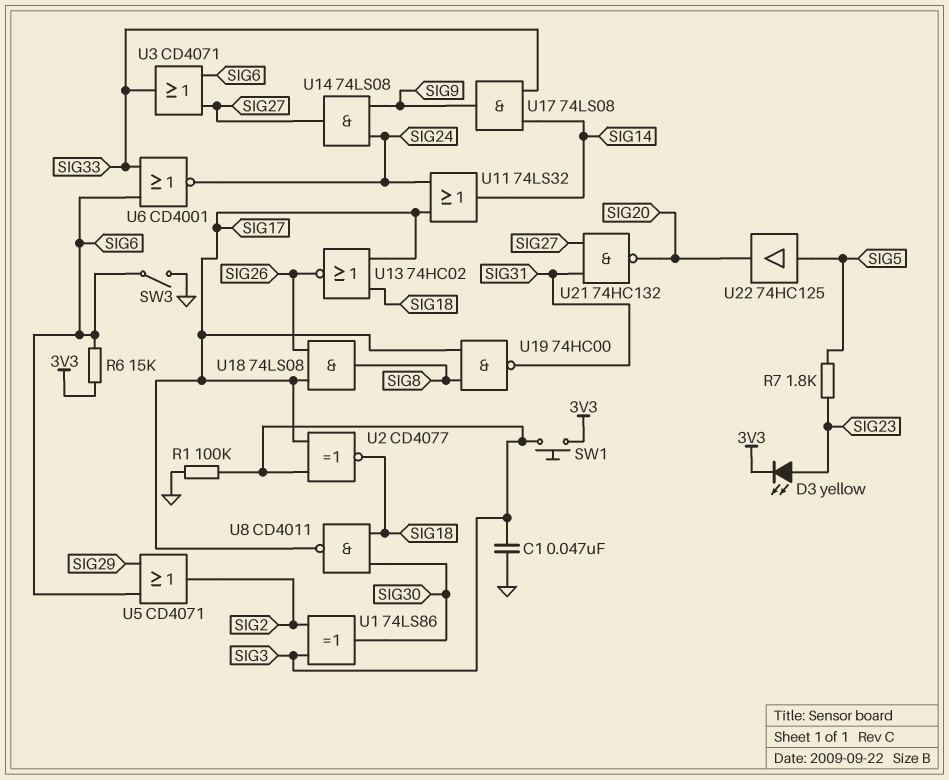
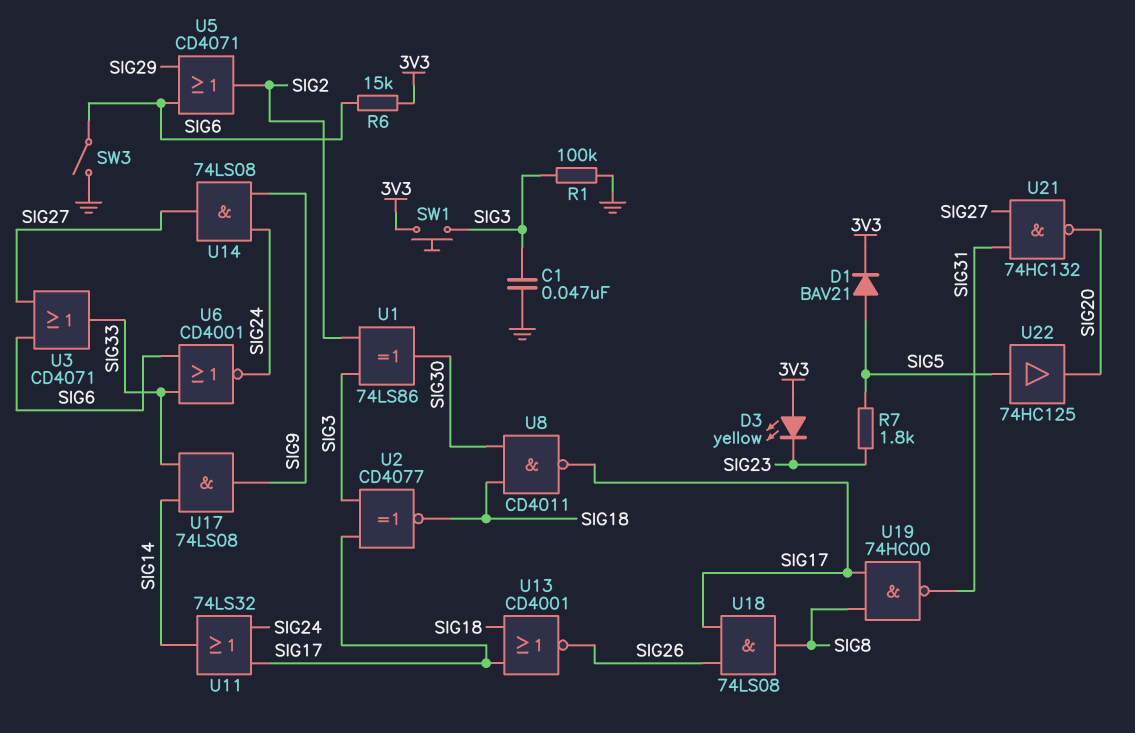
D1: none -> diode BAV21 (A SIG5, K 3V3)
D3: LED yellow (A SIG23, K 3V3) -> LED yellow (A 3V3, K SIG23)
U13: NOR 74HC02 (in SIG17, in SIG18, out SIG26) -> NOR CD4001 (in SIG17, in SIG18, out SIG26)

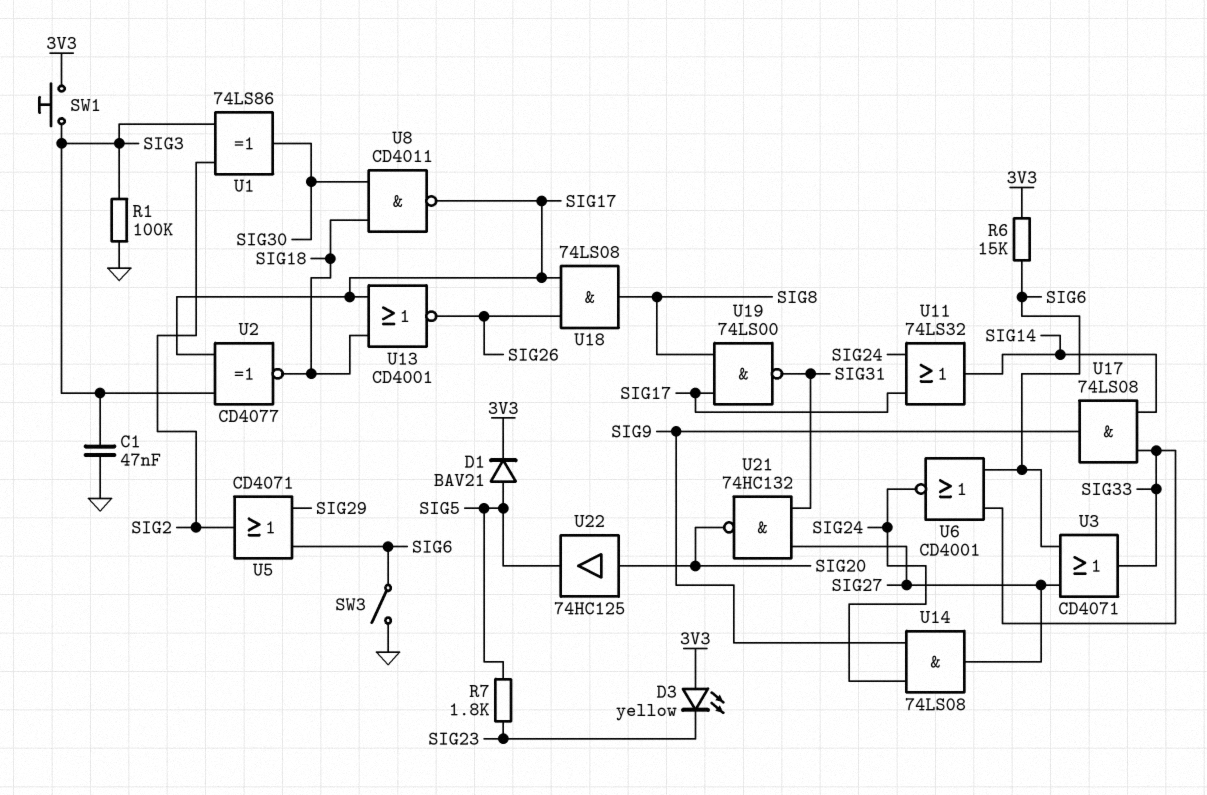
U19: NAND 74HC00 (in SIG8, in SIG17, out SIG31) -> NAND 74LS00 (in SIG8, in SIG17, out SIG31)
U22: buffer 74HC125 (in SIG5, out SIG20) -> buffer 74HC125 (in SIG20, out SIG5)

